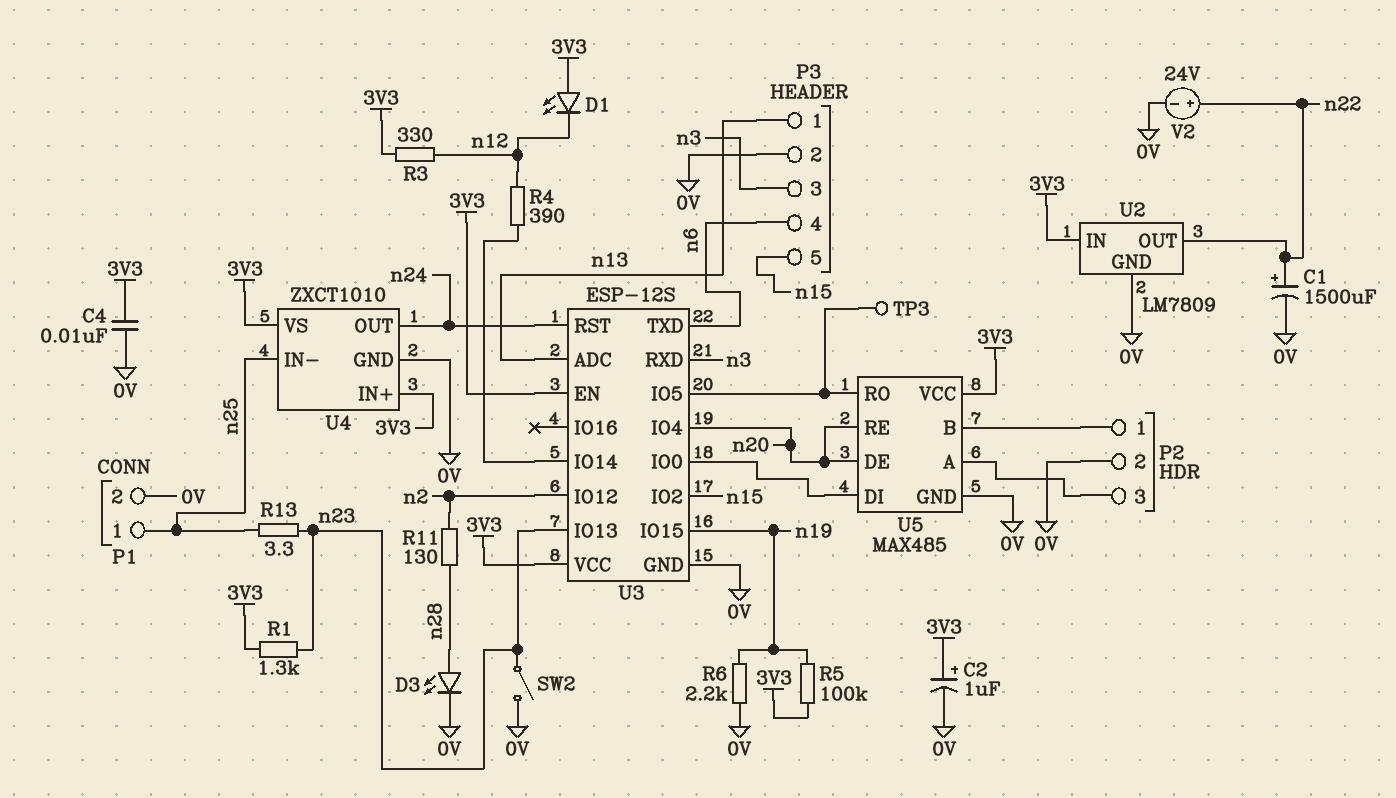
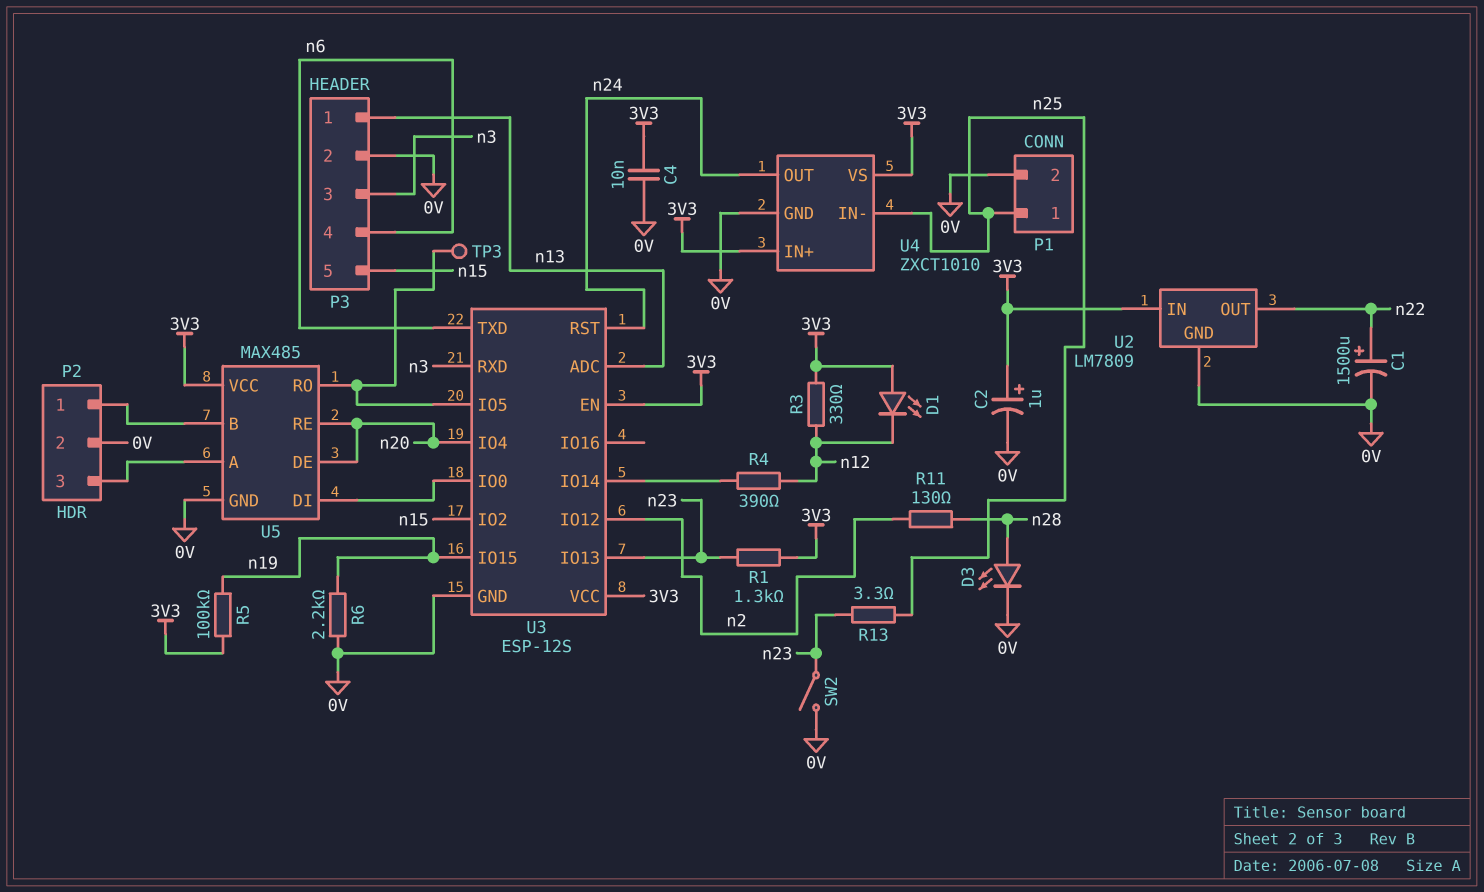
V2: 24V (plus n22, minus 0V) -> none

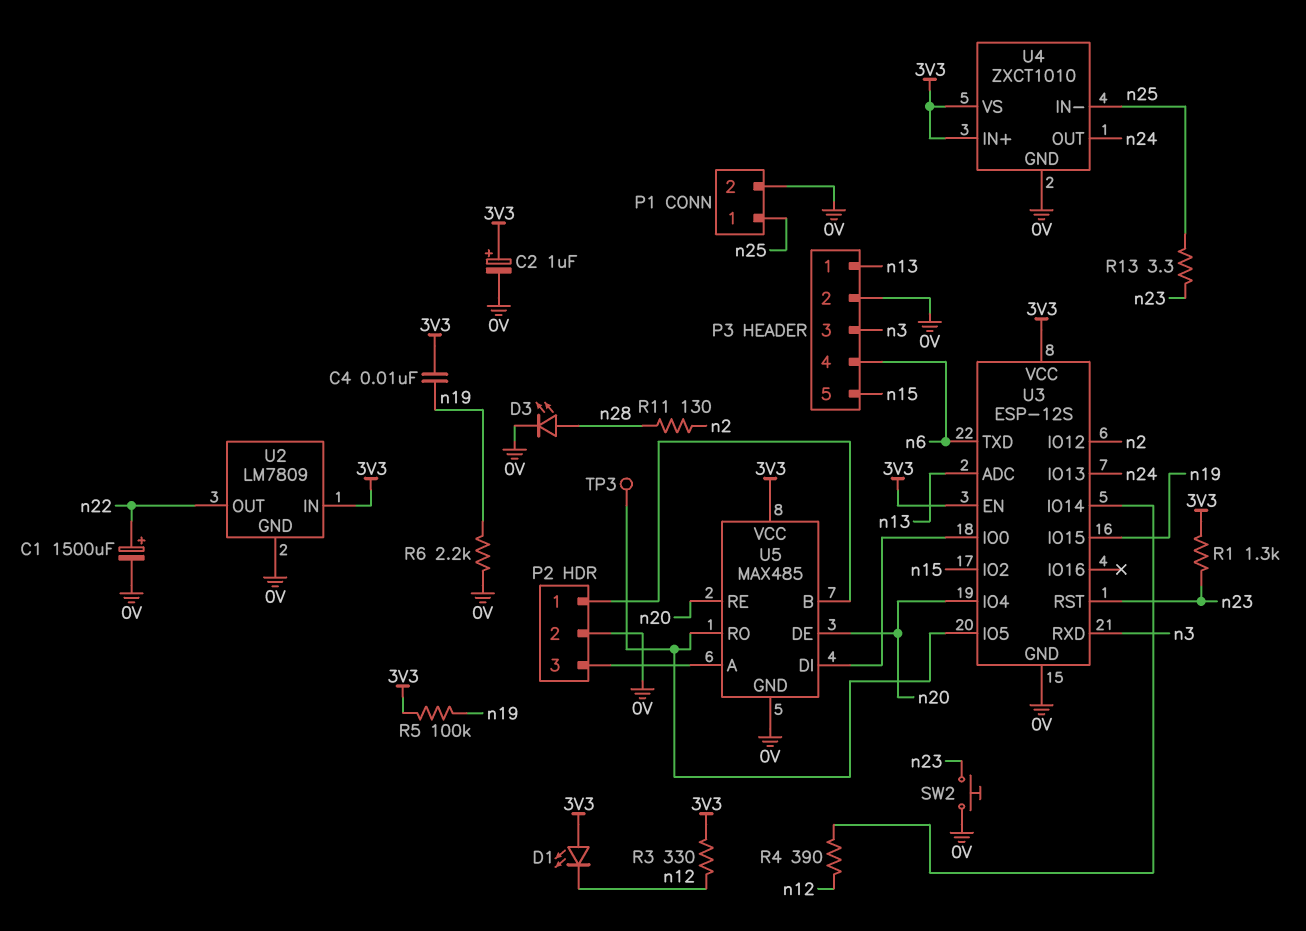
C4: 10nF (0V, 3V3) -> 10nF (3V3, n19)
SW2: switch (0V, n23) -> button (0V, n23)
U3 pin IO13: n23 -> n24
U3 pin RST: n24 -> n23

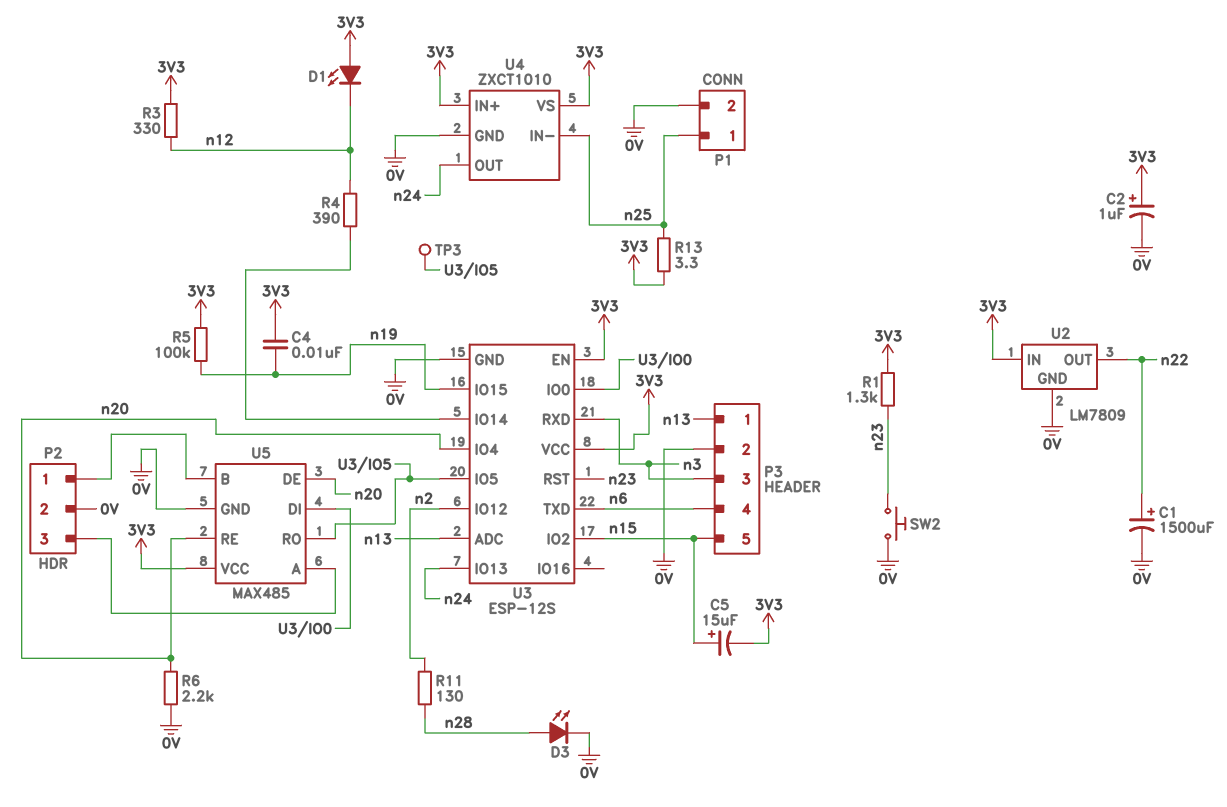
C5: none -> 15uF (plus n15, minus 3V3)
R6: 2.2k (0V, n19) -> 2.2k (0V, n20)
R13: 3.3 (n23, n25) -> 3.3 (3V3, n25)

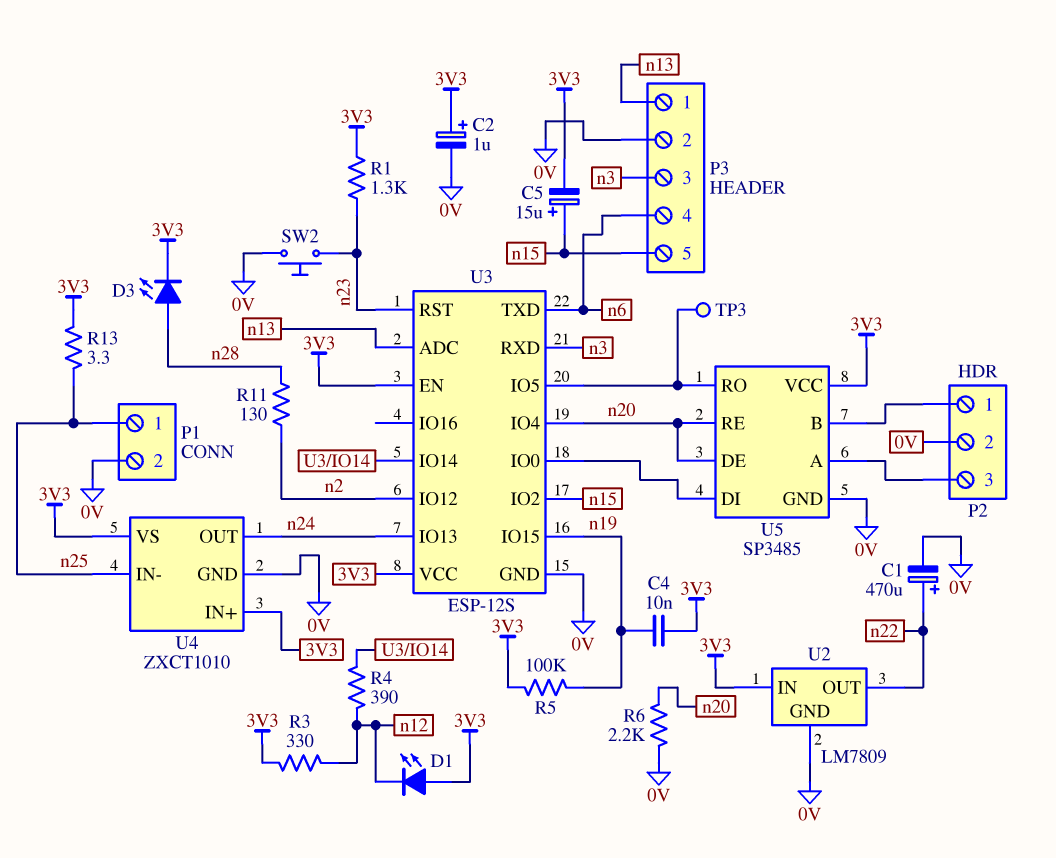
C1: 1500uF (plus n22, minus 0V) -> 470uF (plus n22, minus 0V)
D3: LED (A n28, K 0V) -> LED (A n28, K 3V3)
U5: MAX485 -> SP3485

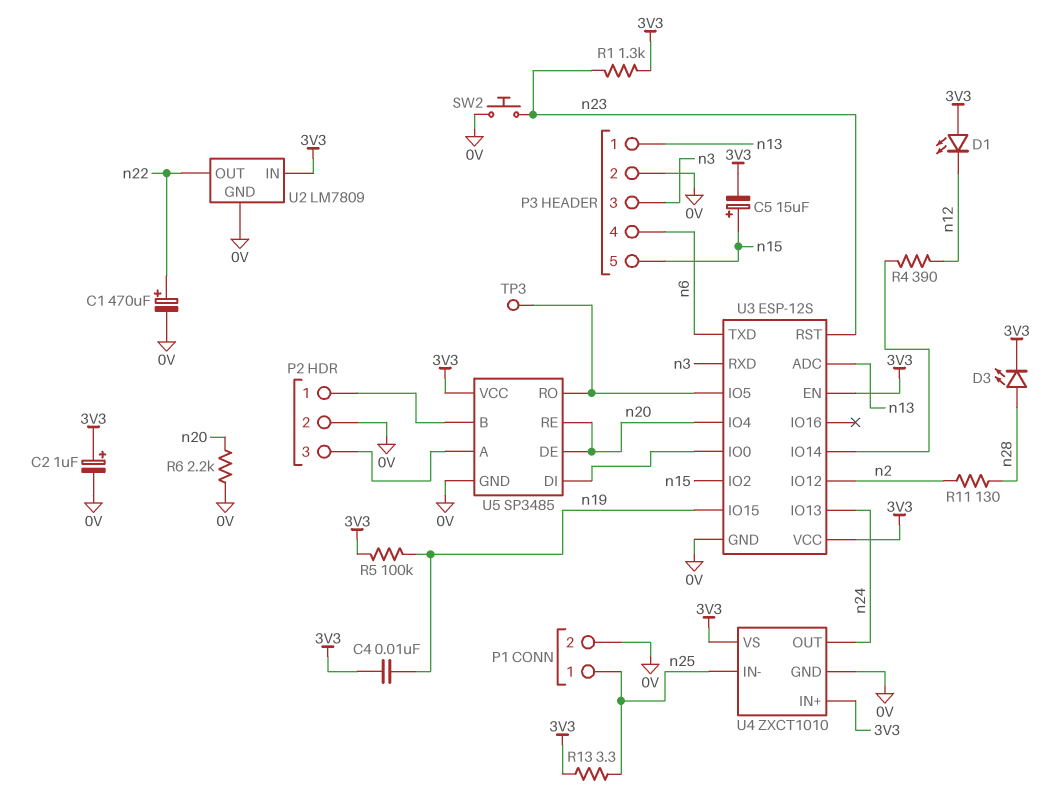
R3: 330 (3V3, n12) -> none

